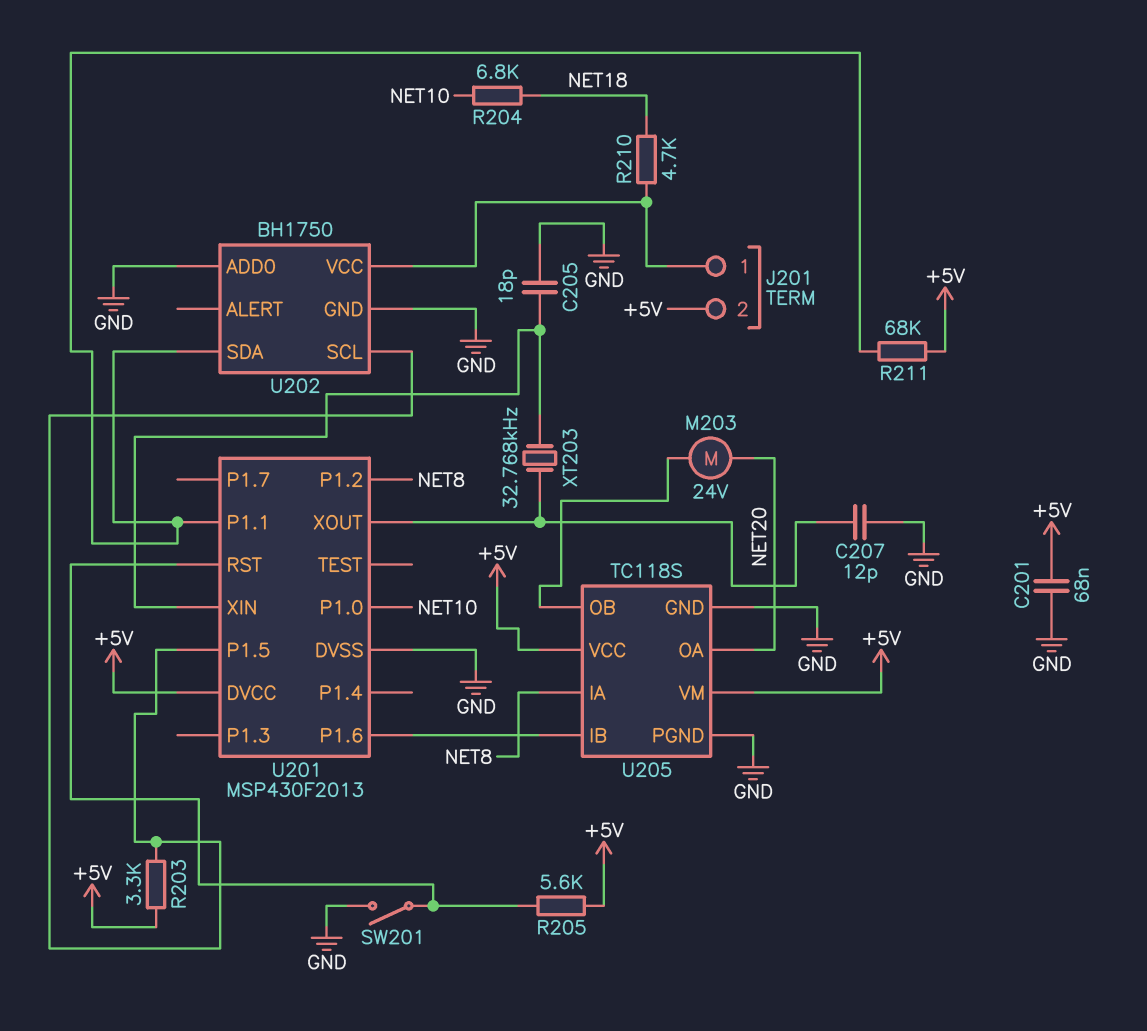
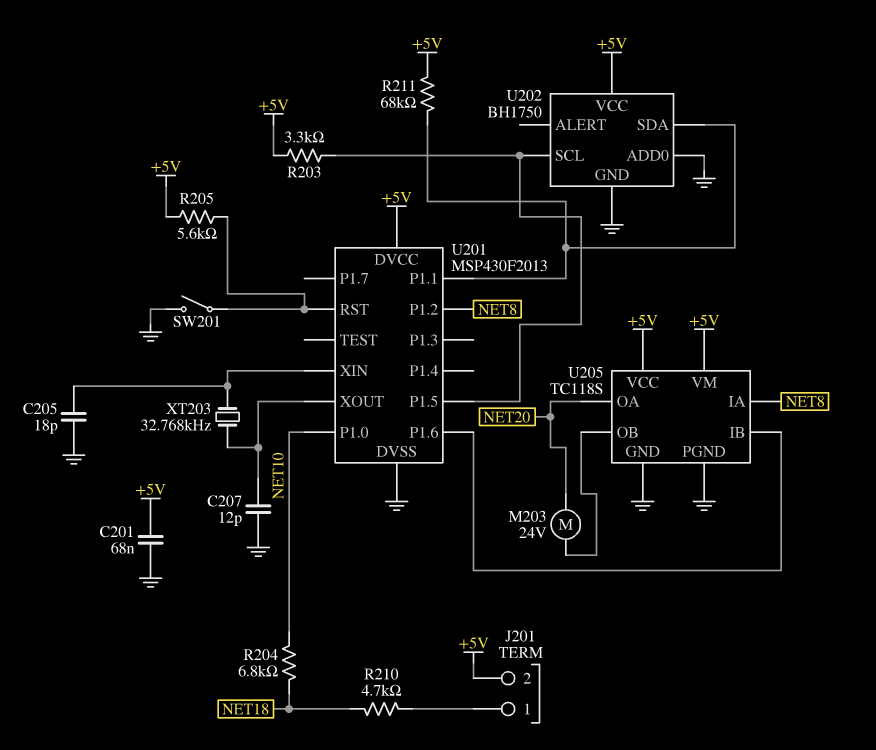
U202 pin VCC: J201/1 -> +5V

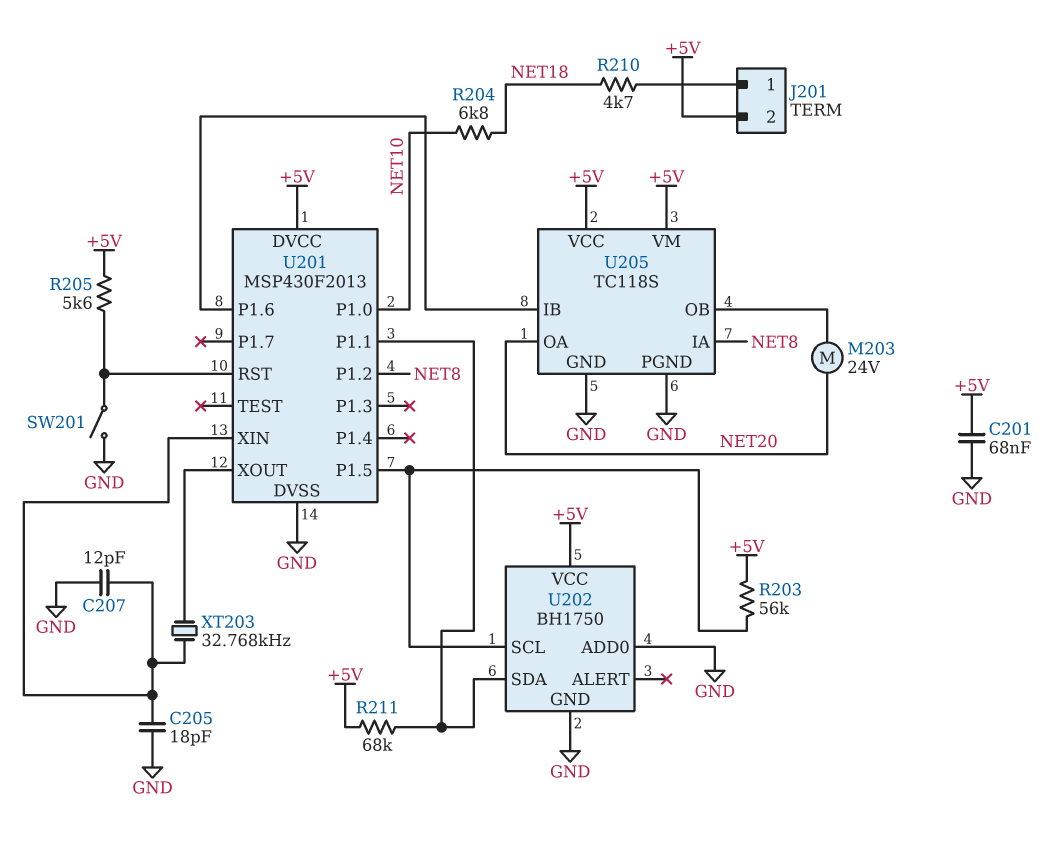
C207: 12pF (GND, U201/XOUT) -> 12pF (GND, U201/XIN)
R203: 3.3k (+5V, U201/P1.5) -> 56k (+5V, U201/P1.5)

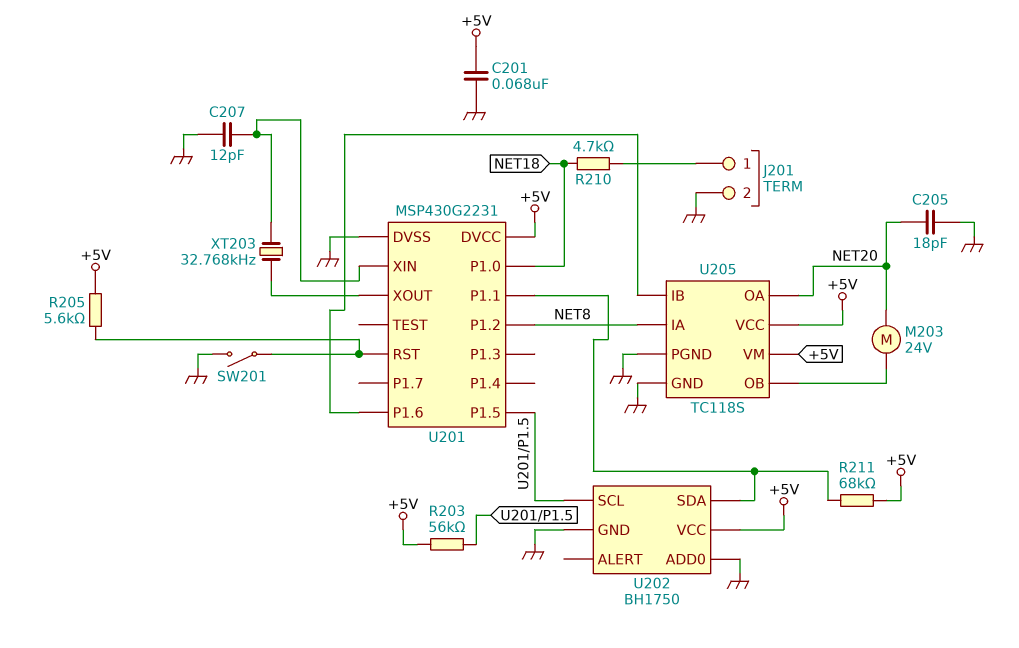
C205: 18pF (GND, U201/XIN) -> 18pF (GND, NET20)
J201 pin 2: +5V -> GND
R204: 6.8k (NET10, NET18) -> none
U201: MSP430F2013 -> MSP430G2231
U201 pin P1.0: NET10 -> NET18

